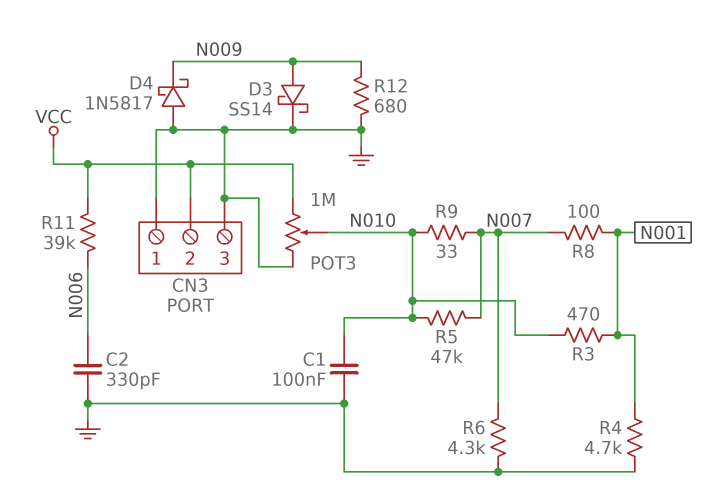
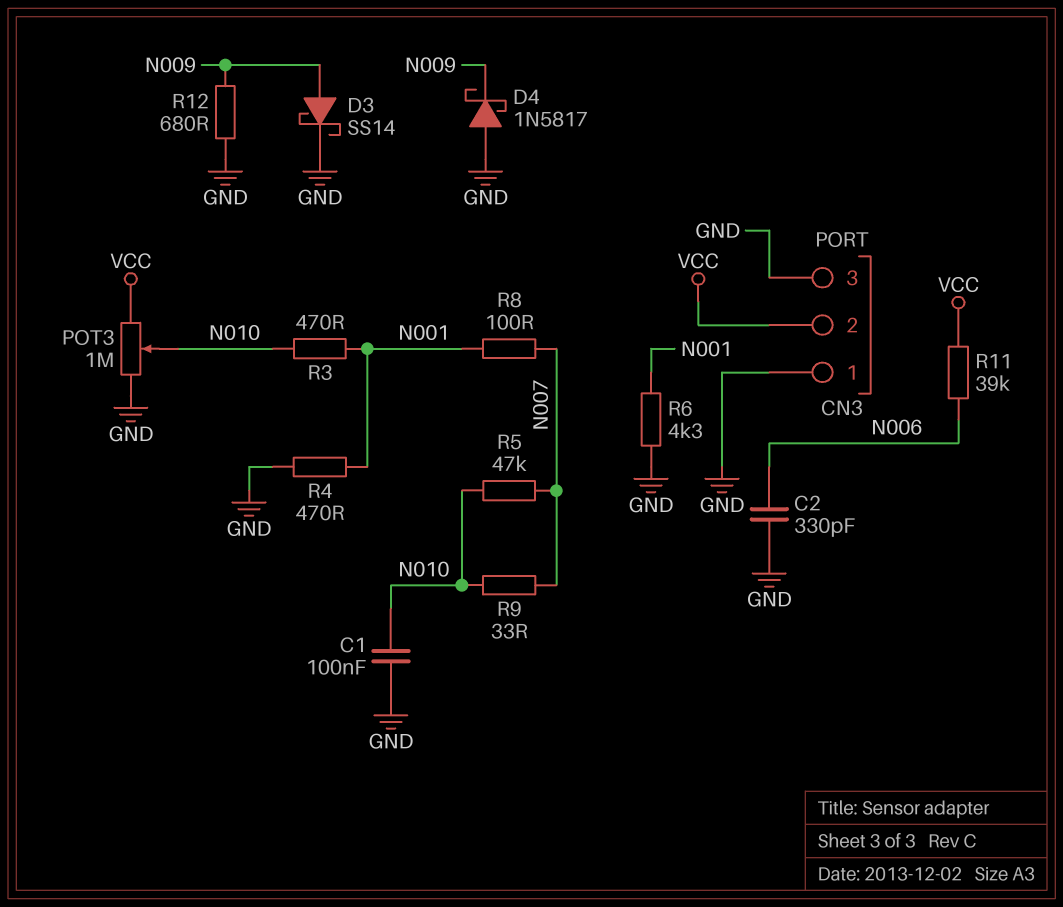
R4: 4.7k (GND, N001) -> 470 (GND, N001)
R6: 4.3k (GND, N007) -> 4.3k (GND, N001)

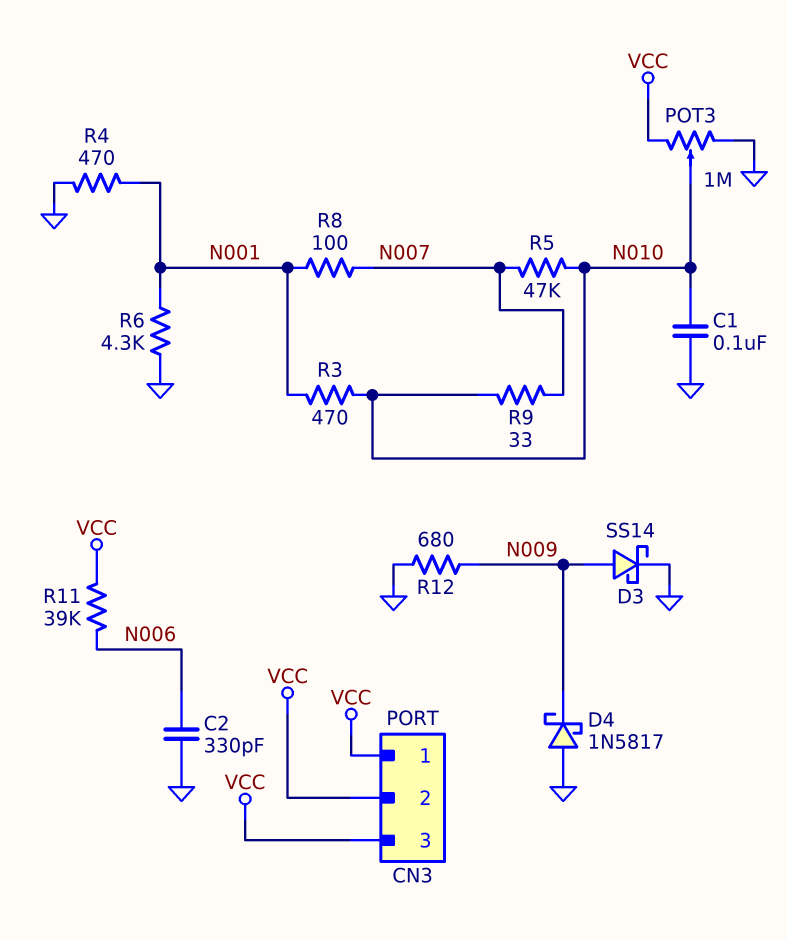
CN3 pin 1: GND -> VCC
CN3 pin 3: GND -> VCC

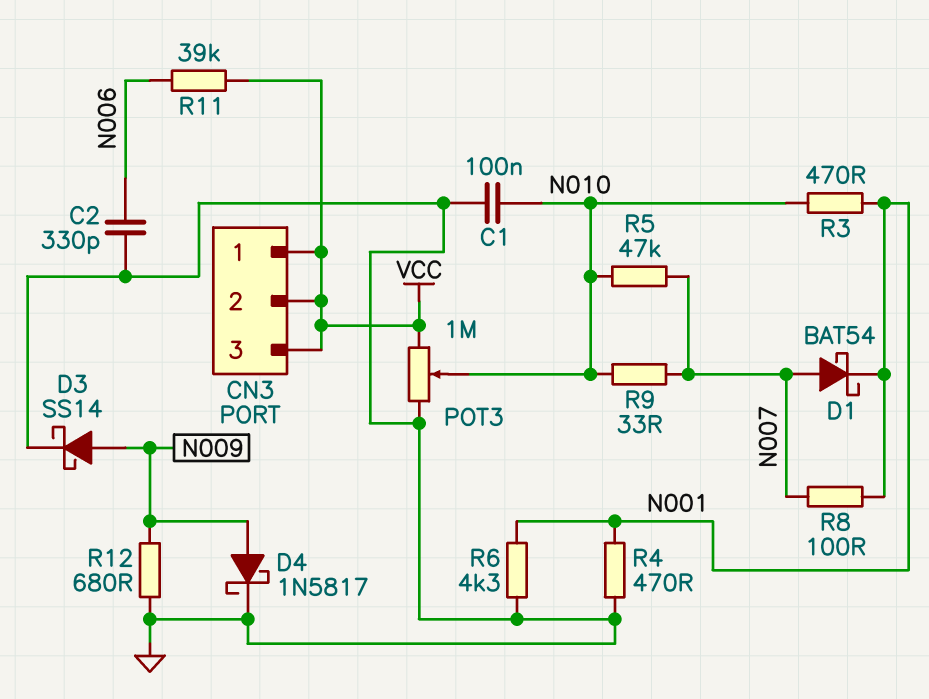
D1: none -> schottky BAT54 (A N007, K N001)
D4: schottky 1N5817 (A GND, K N009) -> schottky 1N5817 (A N009, K GND)

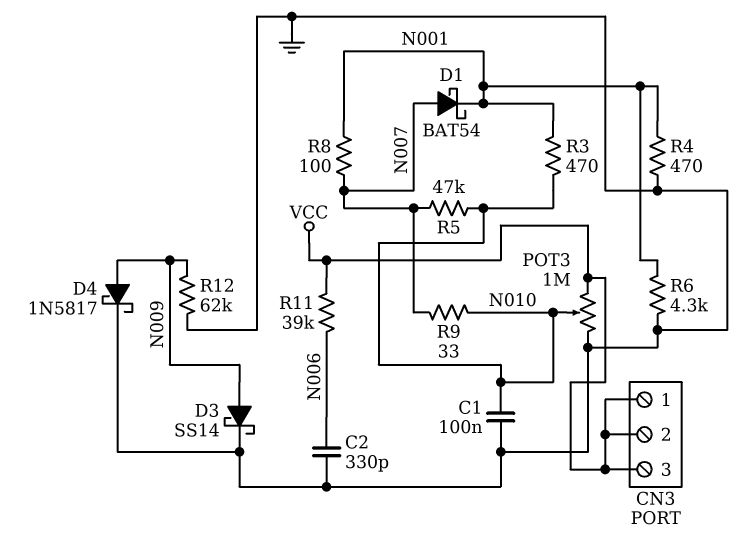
R12: 680 (GND, N009) -> 62k (GND, N009)

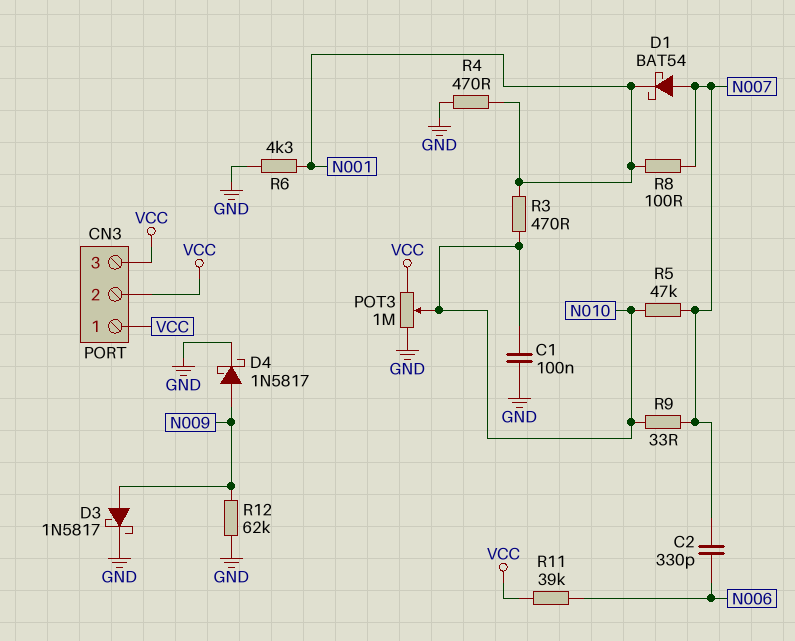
C2: 330pF (GND, N006) -> 330pF (N006, N007)
D3: schottky SS14 (A N009, K GND) -> schottky 1N5817 (A N009, K GND)

